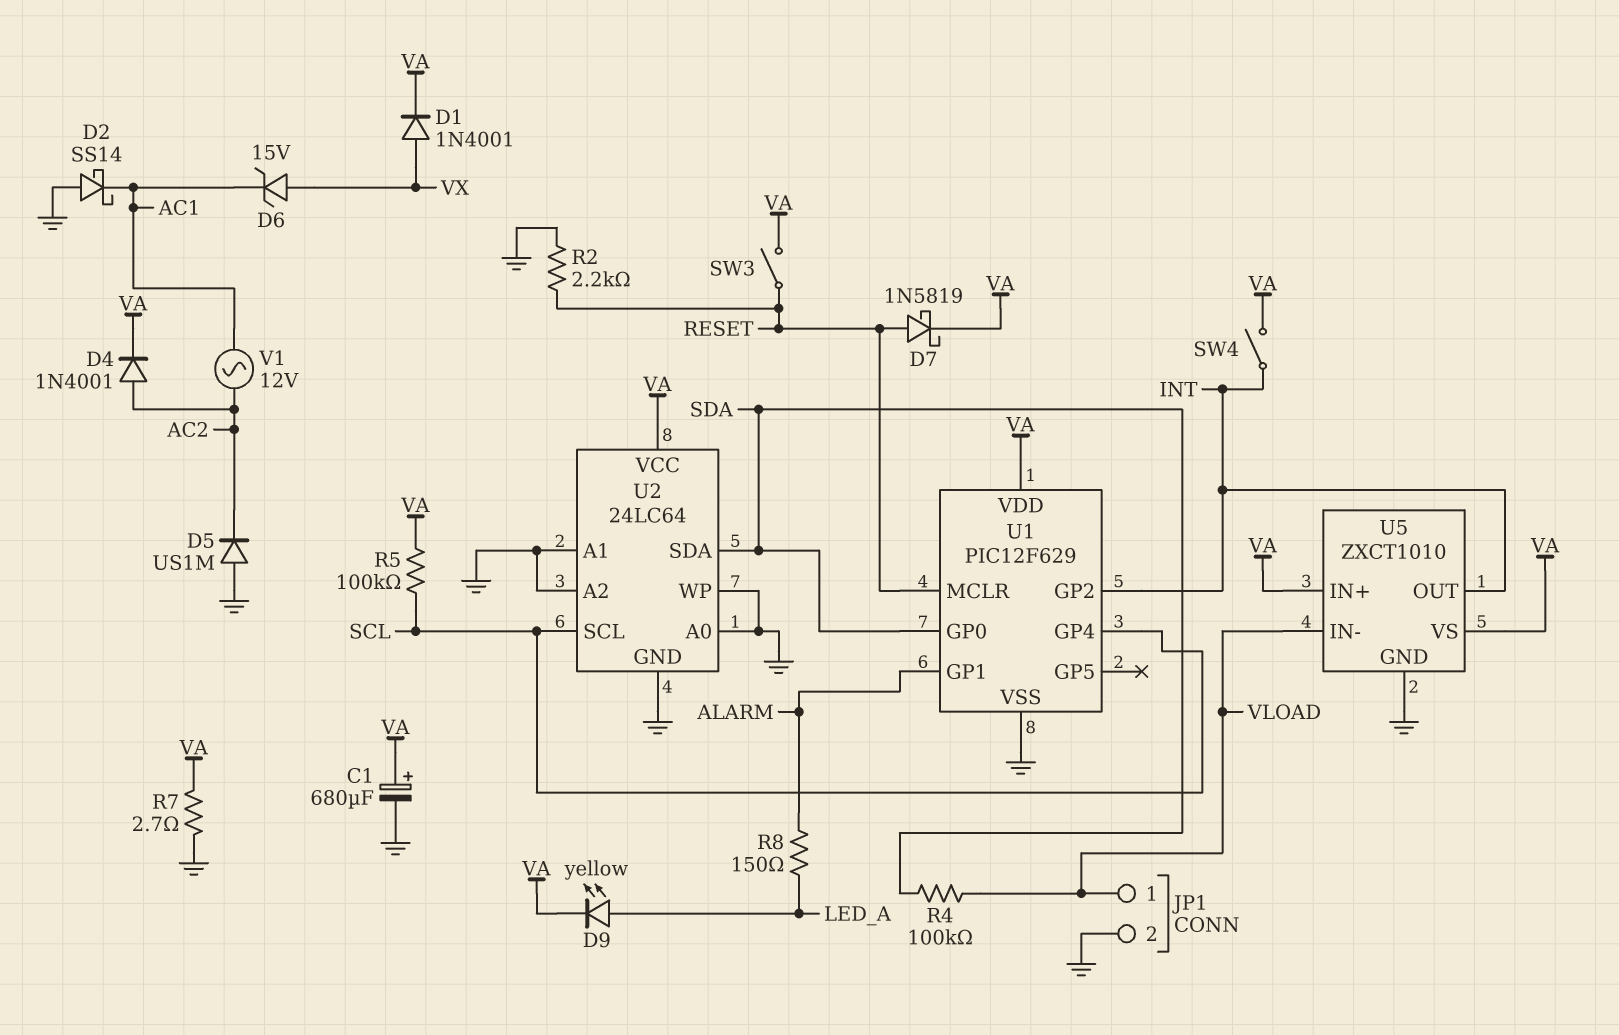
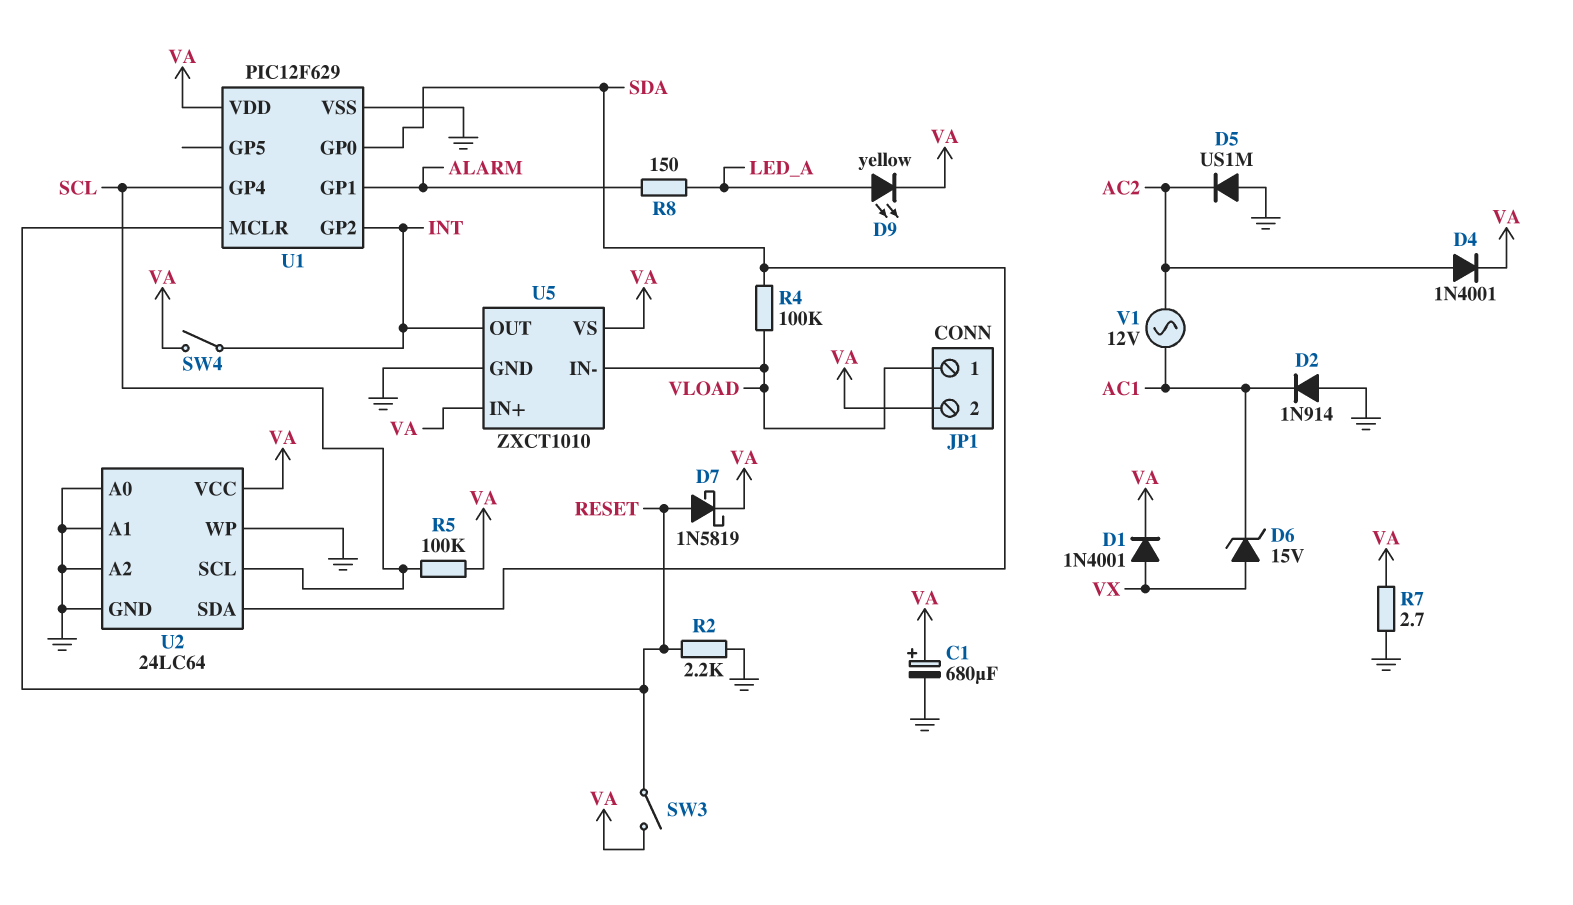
D2: schottky SS14 (A GND, K AC1) -> diode 1N914 (A GND, K AC1)
JP1 pin 2: GND -> VA

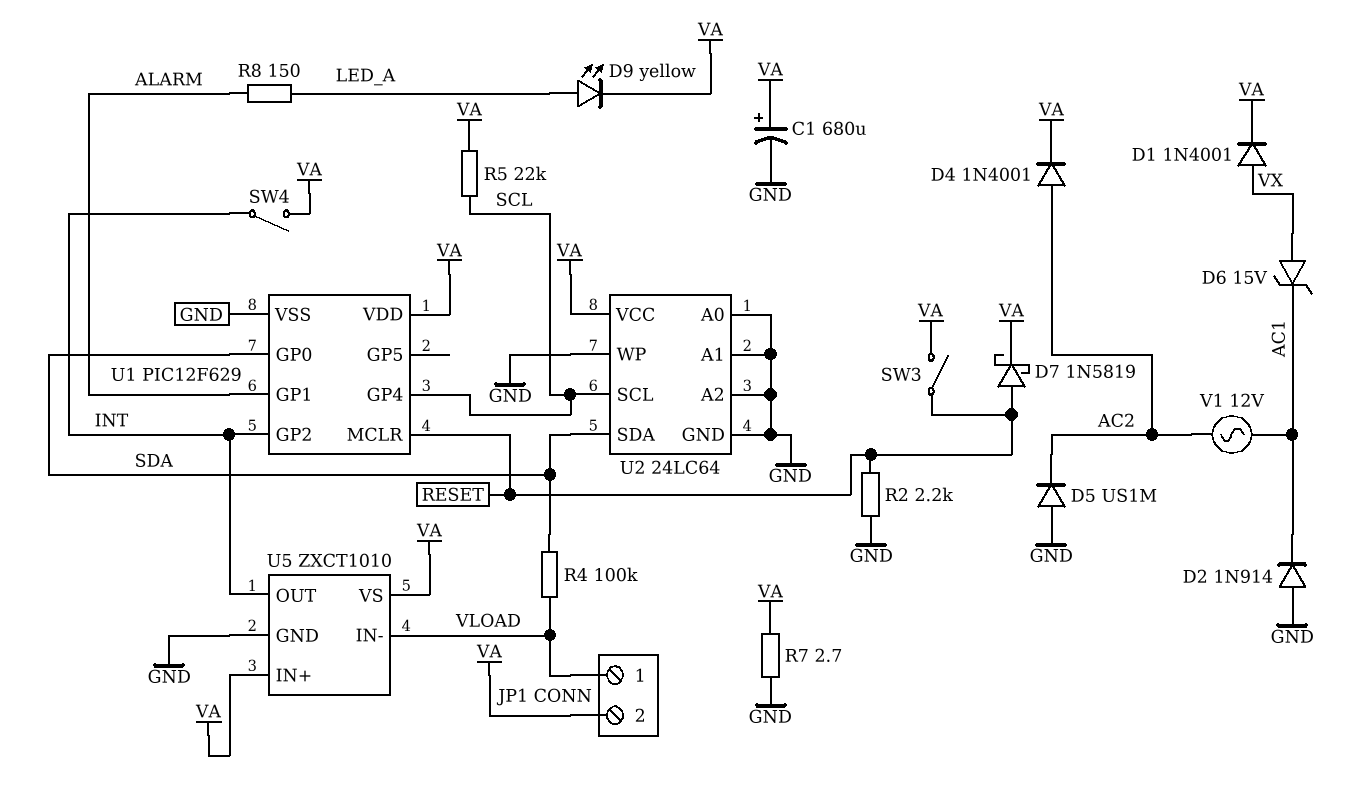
R5: 100k (SCL, VA) -> 22k (SCL, VA)

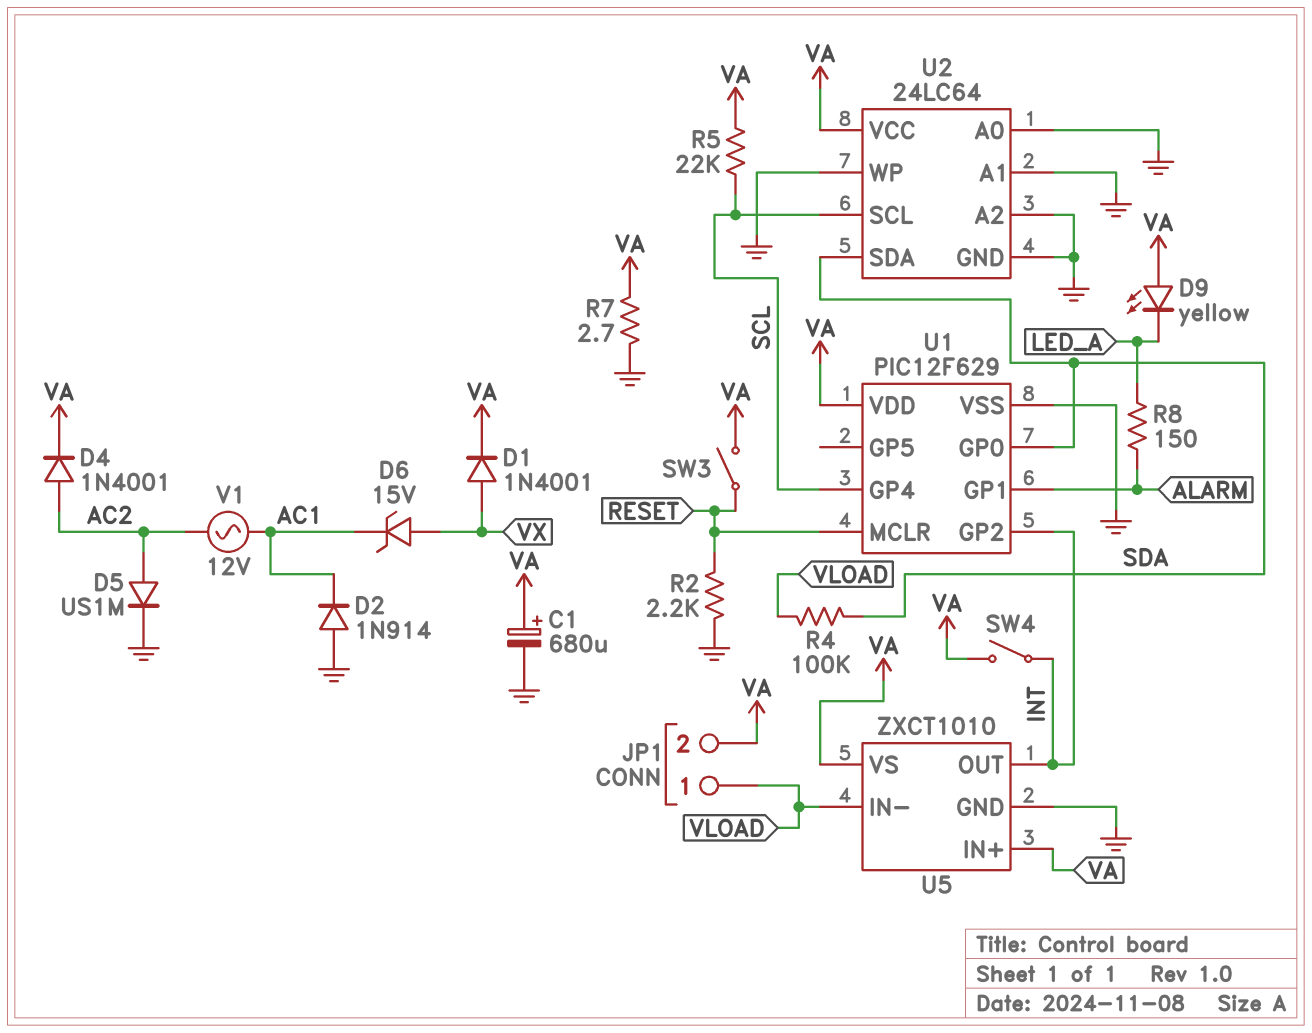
D5: diode US1M (A GND, K AC2) -> diode US1M (A AC2, K GND)
D7: schottky 1N5819 (A RESET, K VA) -> none
D9: LED yellow (A LED_A, K VA) -> LED yellow (A VA, K LED_A)

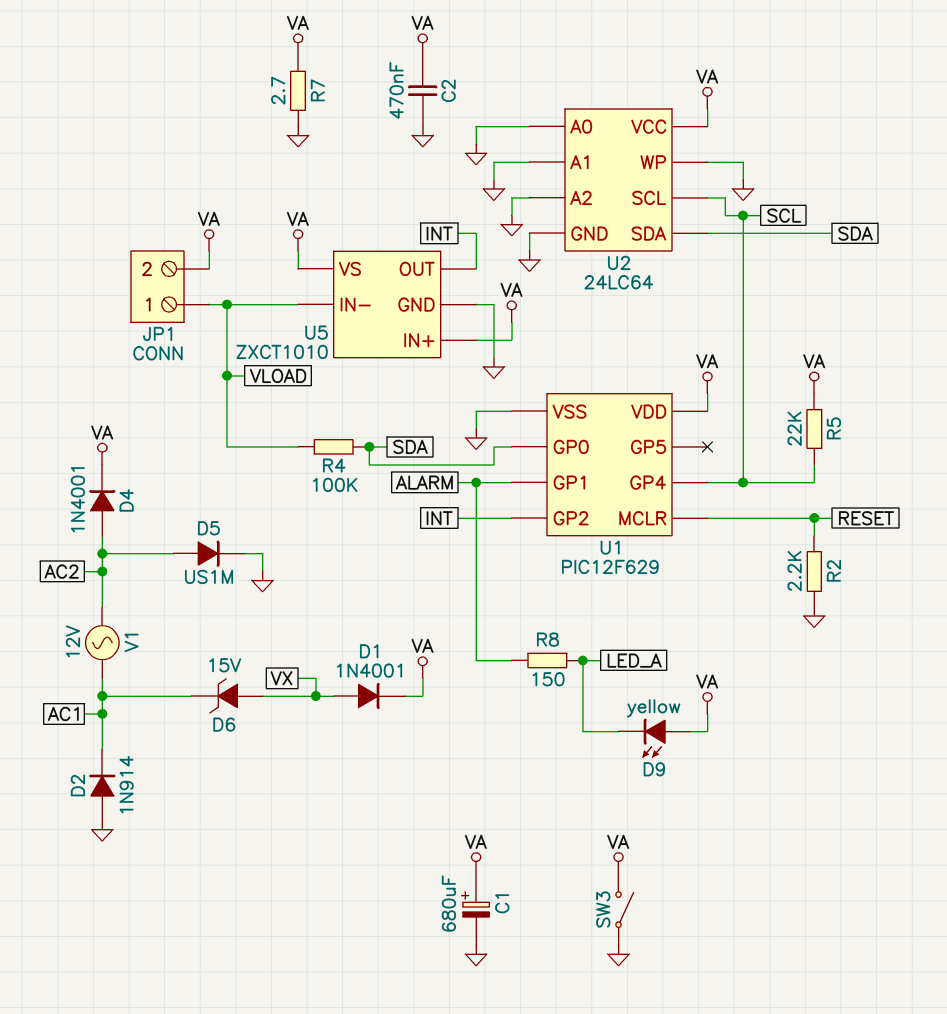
C2: none -> 470nF (GND, VA)
SW3: switch (RESET, VA) -> switch (GND, VA)
SW4: switch (INT, VA) -> none

